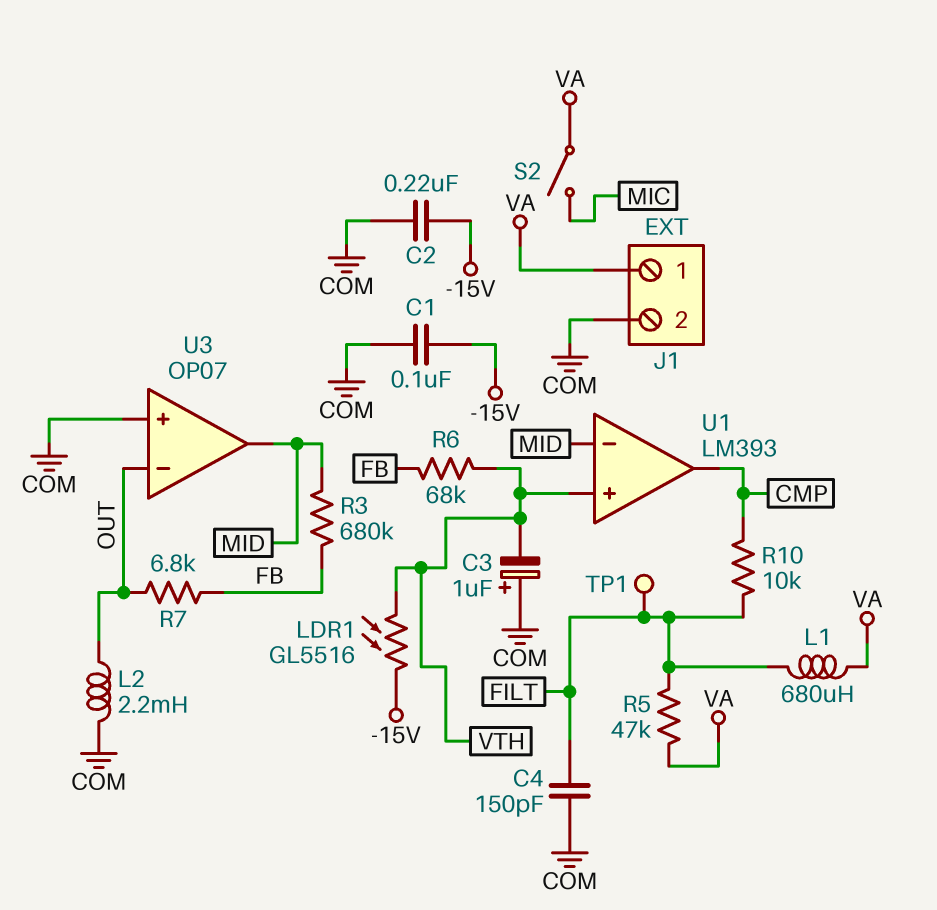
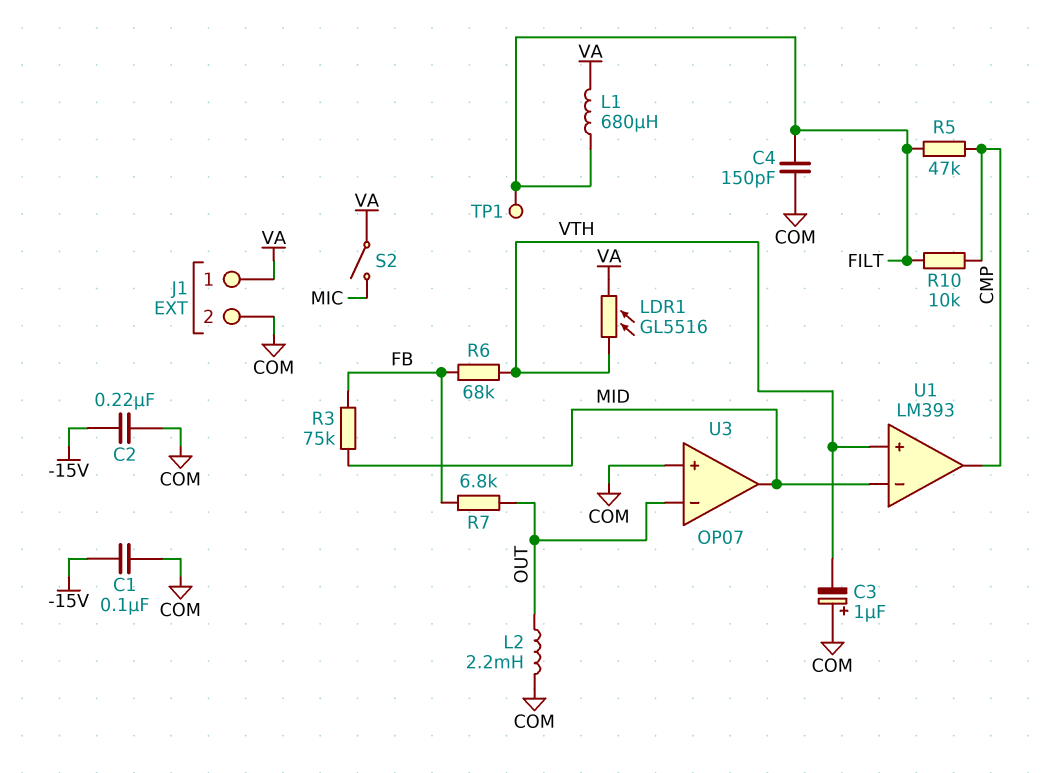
LDR1: GL5516 (-15V, VTH) -> GL5516 (VA, VTH)
R3: 680k (FB, MID) -> 75k (FB, MID)
R5: 47k (FILT, VA) -> 47k (CMP, FILT)

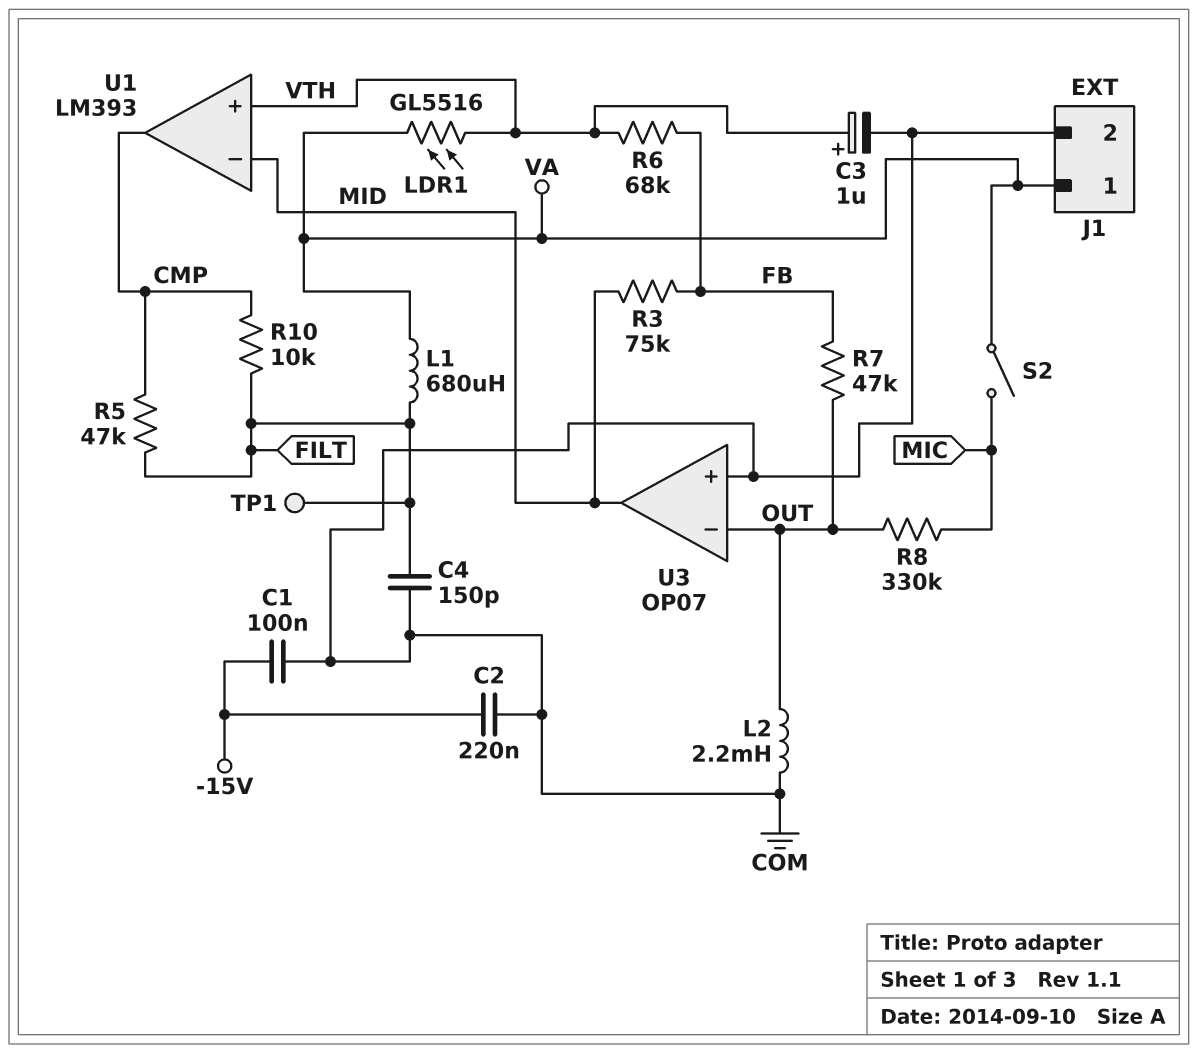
C3: 1uF (plus COM, minus VTH) -> 1uF (plus VTH, minus COM)
R7: 6.8k (FB, OUT) -> 47k (FB, OUT)
R8: none -> 330k (MIC, OUT)

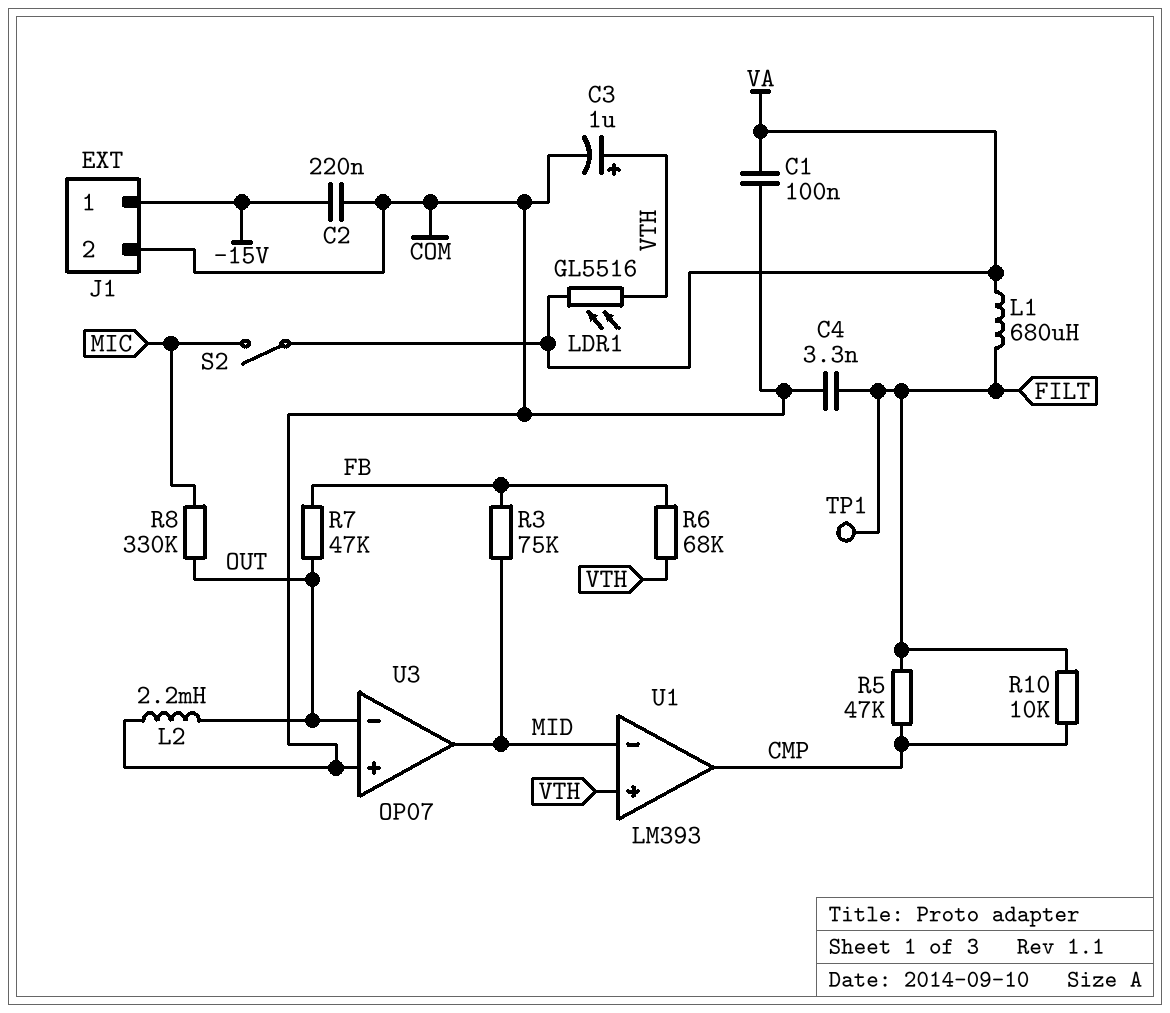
C1: 100nF (-15V, COM) -> 100nF (COM, VA)
C4: 150pF (COM, FILT) -> 3.3nF (COM, FILT)
J1 pin 1: VA -> -15V

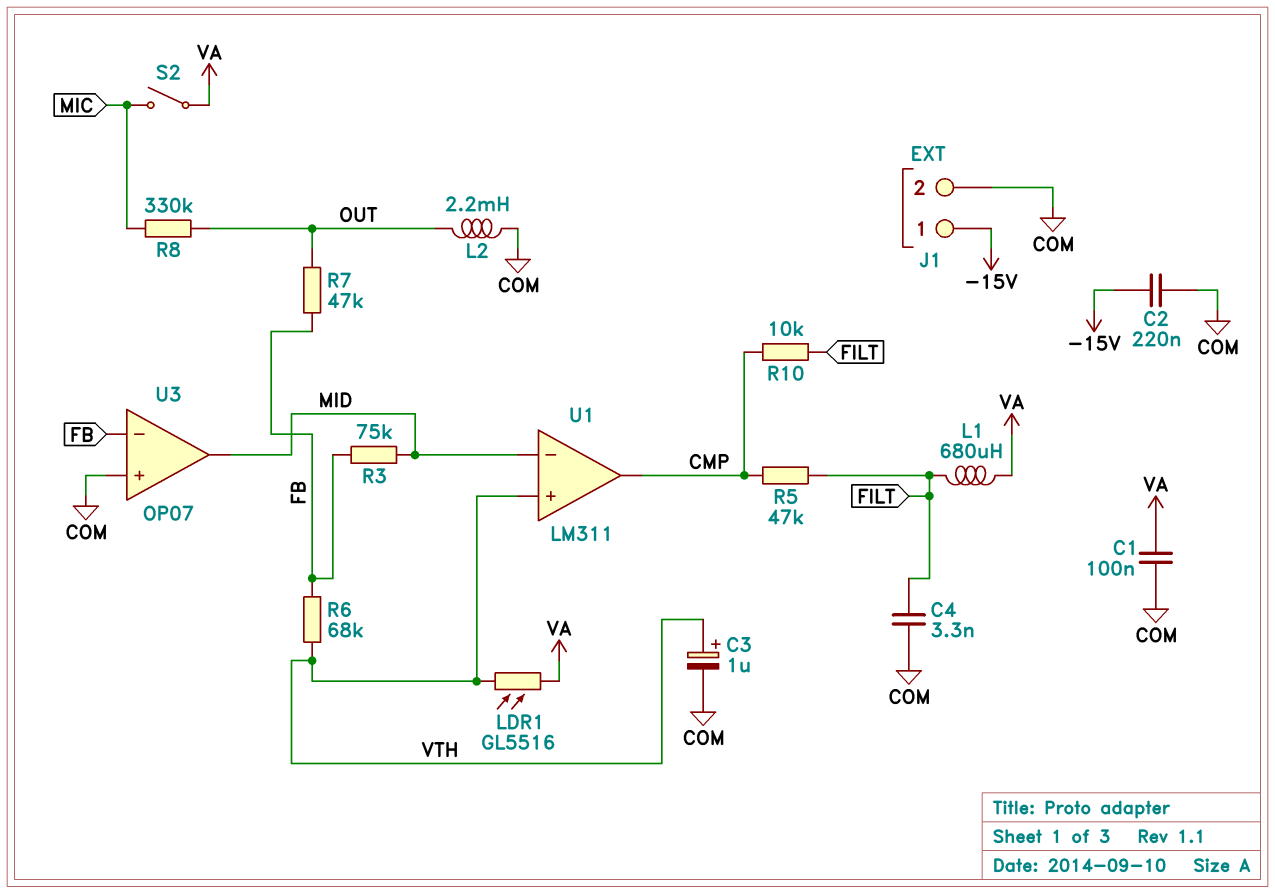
TP1: test point (FILT) -> none
U1: LM393 -> LM311
U3 pin in-: OUT -> FB

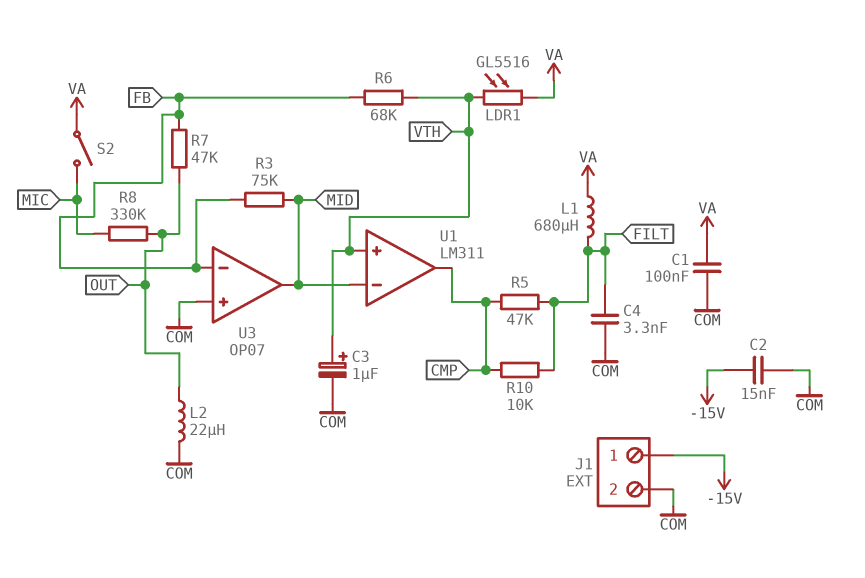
C2: 220nF (-15V, COM) -> 15nF (-15V, COM)
L2: 2.2mH (COM, OUT) -> 22uH (COM, OUT)

